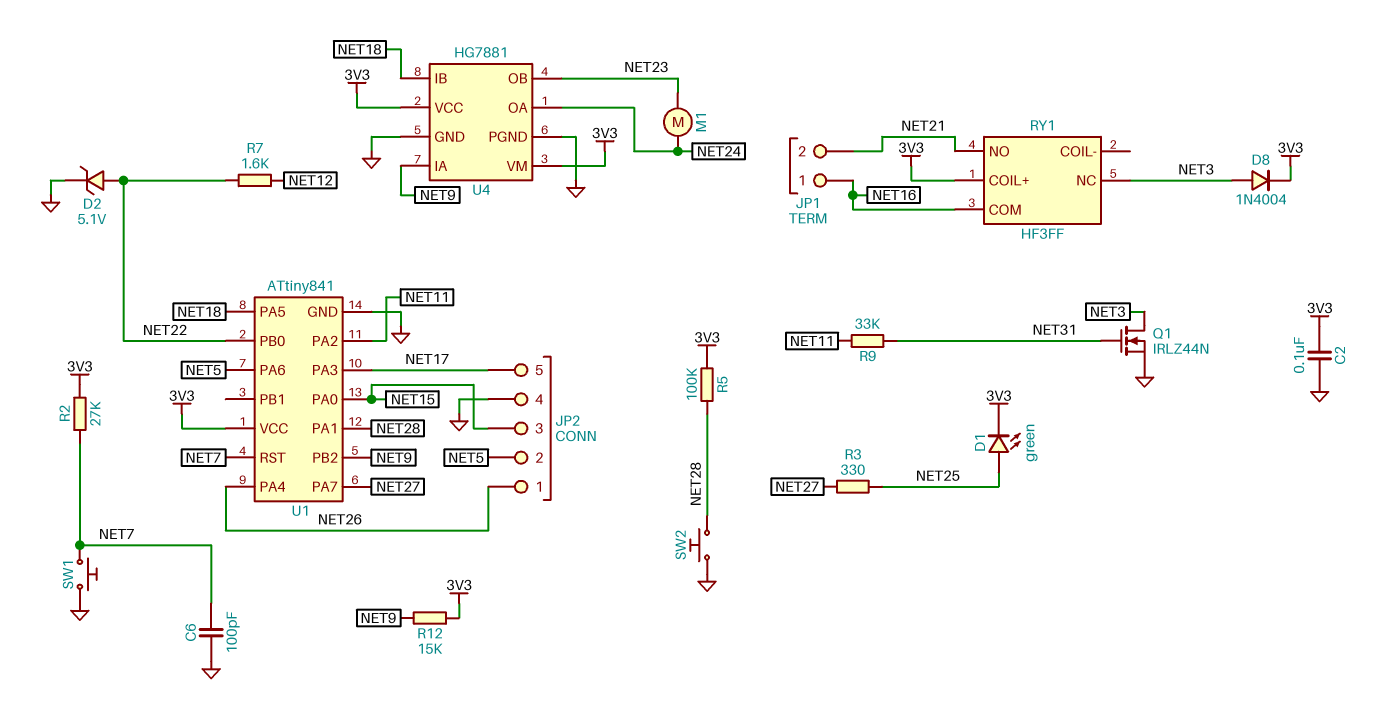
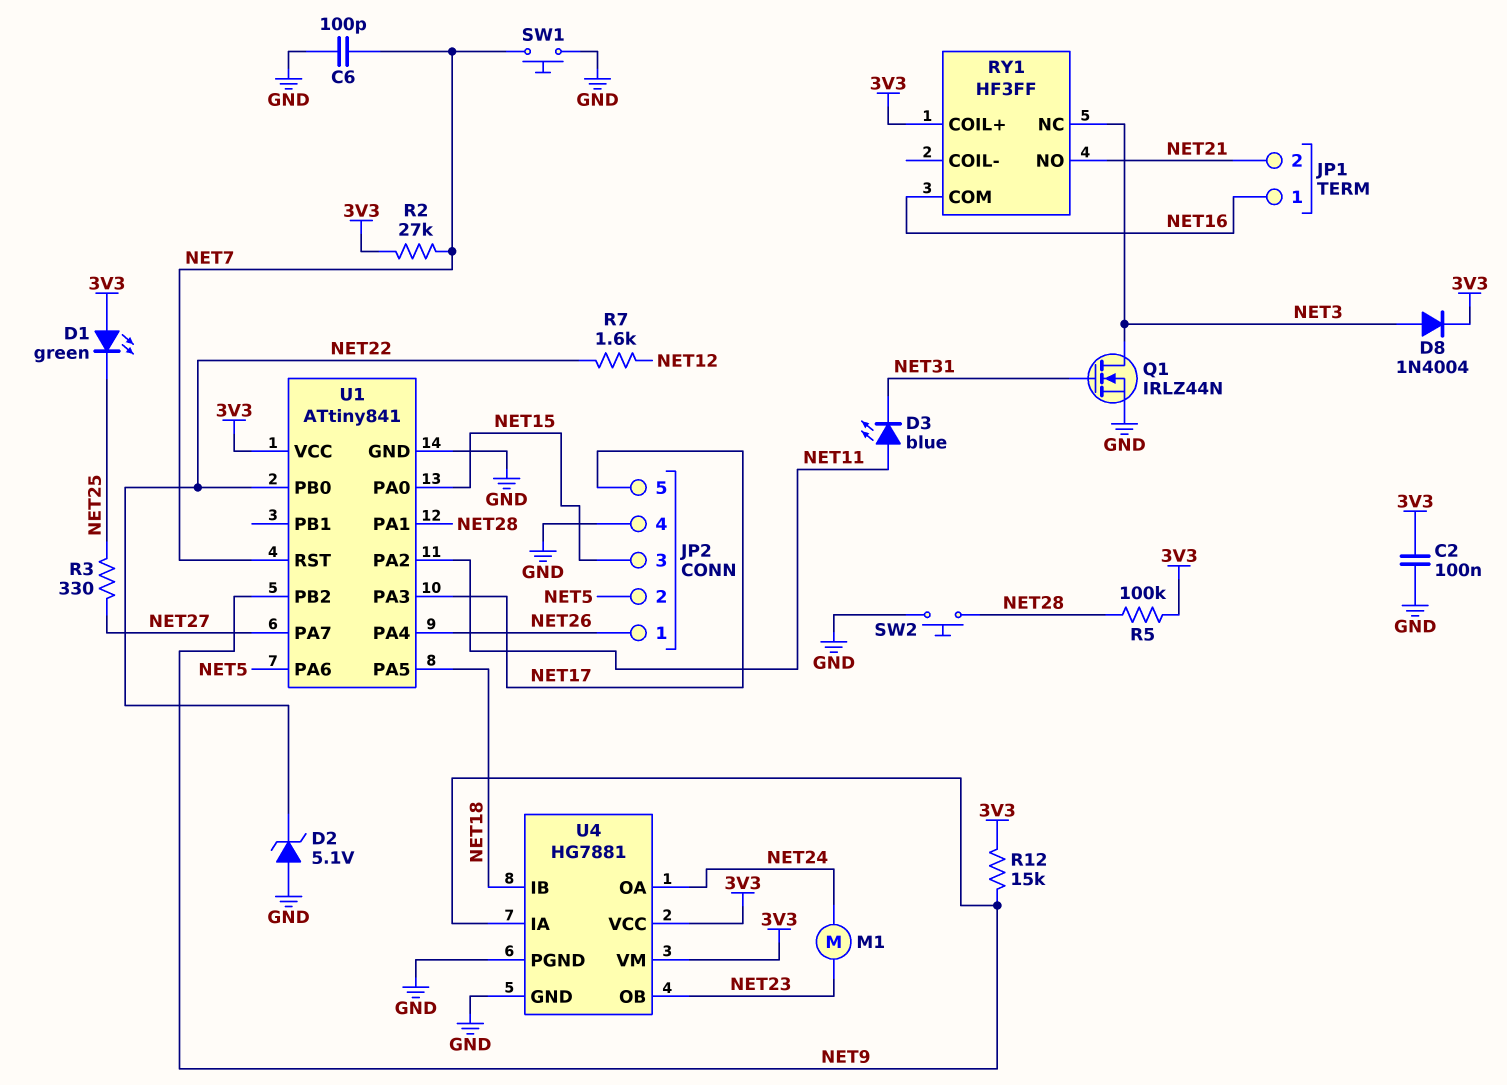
D1: LED green (A NET25, K 3V3) -> LED green (A 3V3, K NET25)
D2: zener 5.1V (A NET22, K GND) -> zener 5.1V (A GND, K NET22)
D3: none -> LED blue (A NET11, K NET31)
R9: 33k (NET11, NET31) -> none

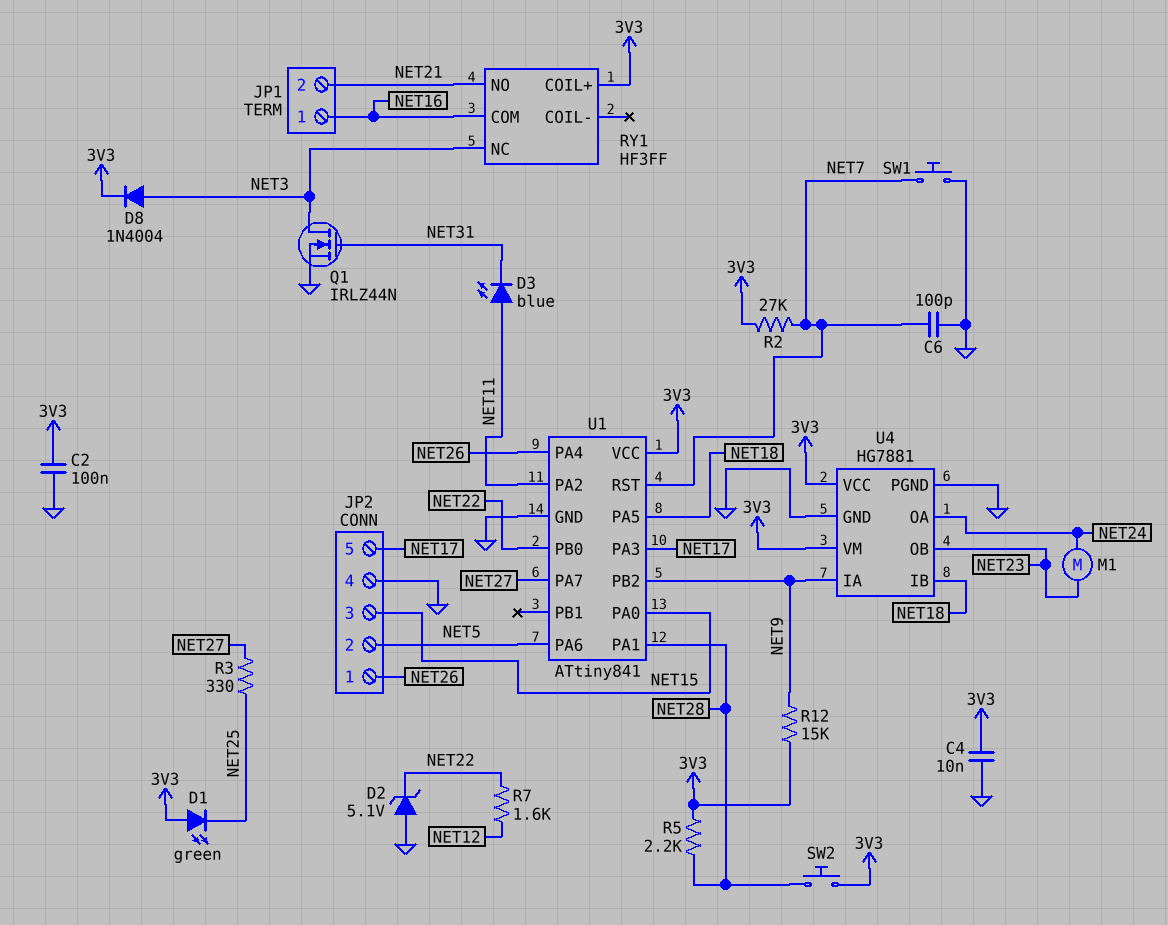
C4: none -> 10nF (3V3, GND)
R5: 100k (3V3, NET28) -> 2.2k (3V3, NET28)
SW2: button (GND, NET28) -> button (3V3, NET28)

